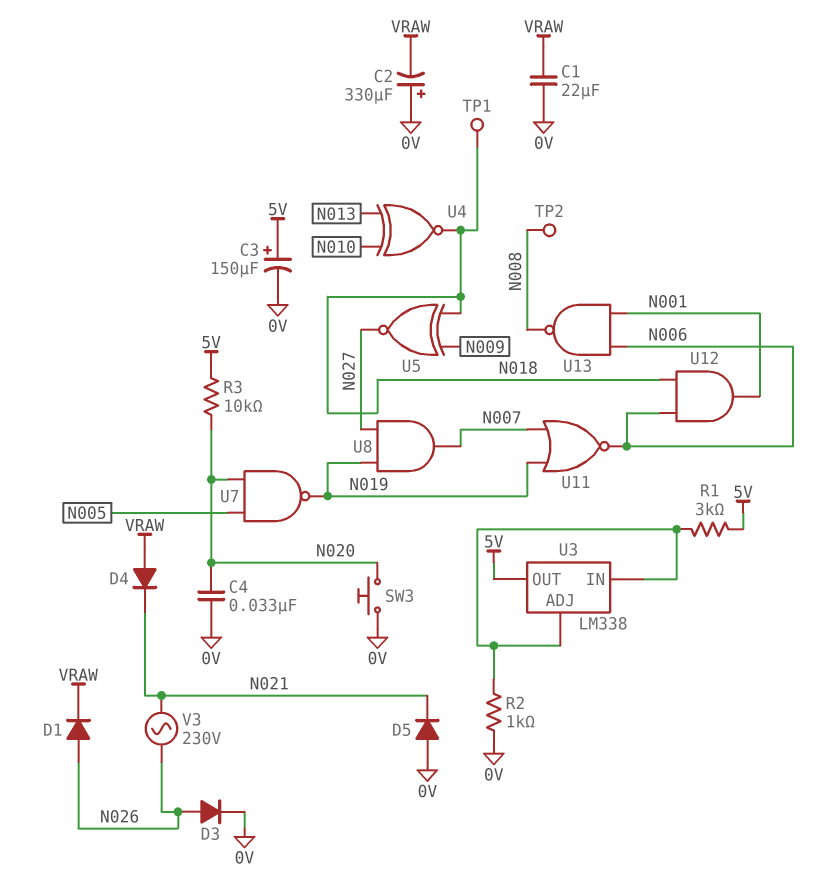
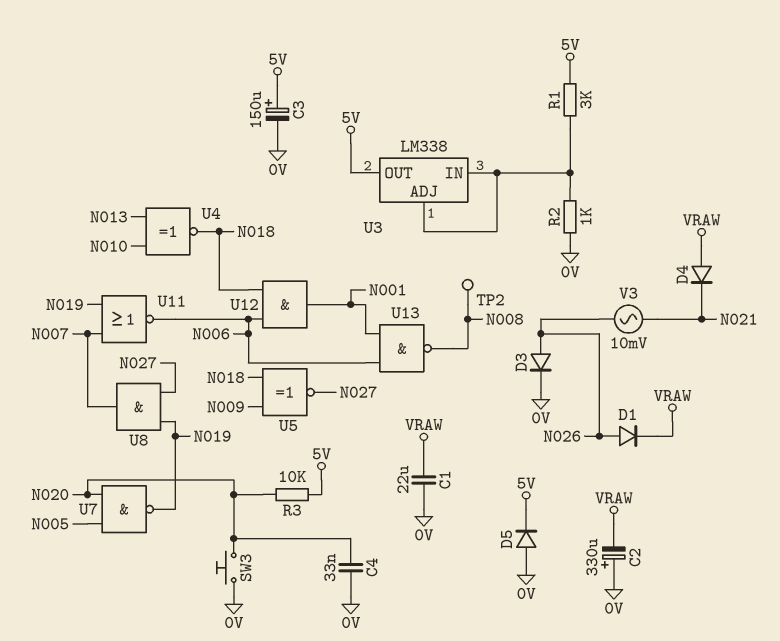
D5: diode (A 0V, K N021) -> diode (A 0V, K 5V)
TP1: test point (N018) -> none
V3: AC 230V (N021, N026) -> AC 10mV (N021, N026)

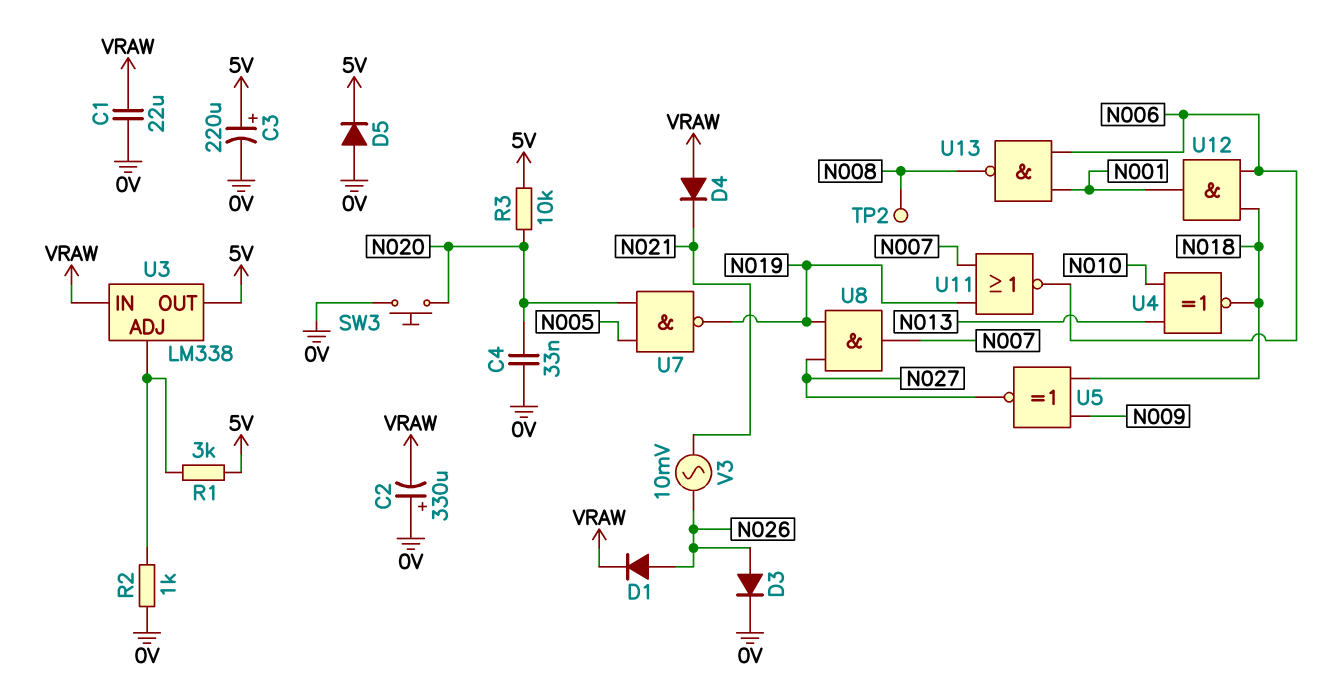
C3: 150uF (plus 5V, minus 0V) -> 220uF (plus 5V, minus 0V)
U3 pin IN: U3/ADJ -> VRAW

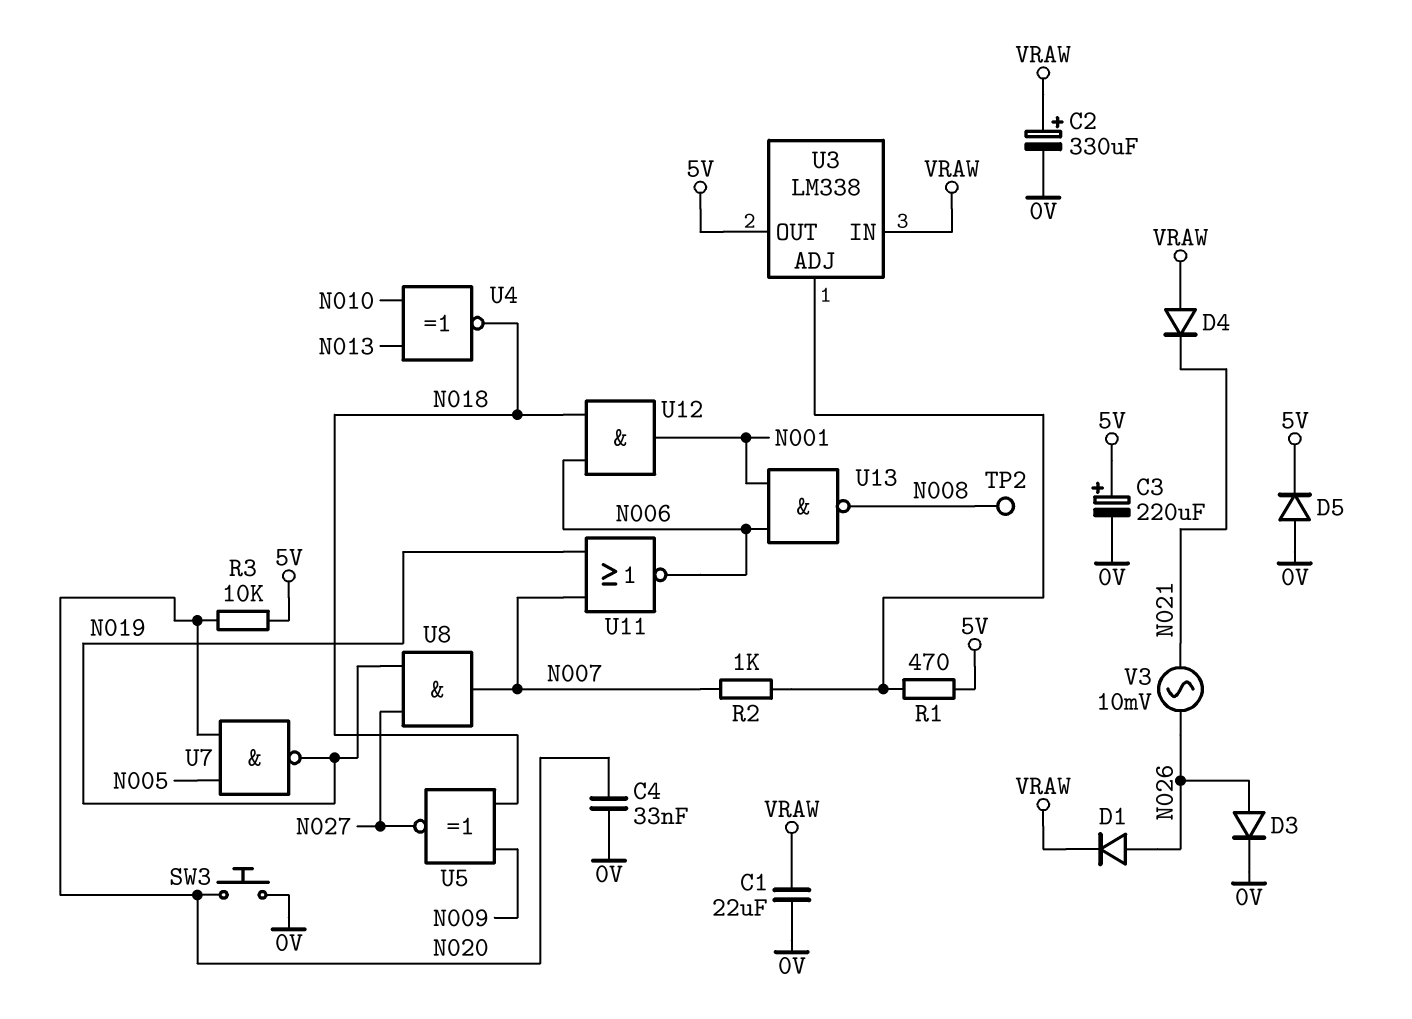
C2: 330uF (plus 0V, minus VRAW) -> 330uF (plus VRAW, minus 0V)
R1: 3k (5V, U3/ADJ) -> 470 (5V, U3/ADJ)
R2: 1k (0V, U3/ADJ) -> 1k (N007, U3/ADJ)

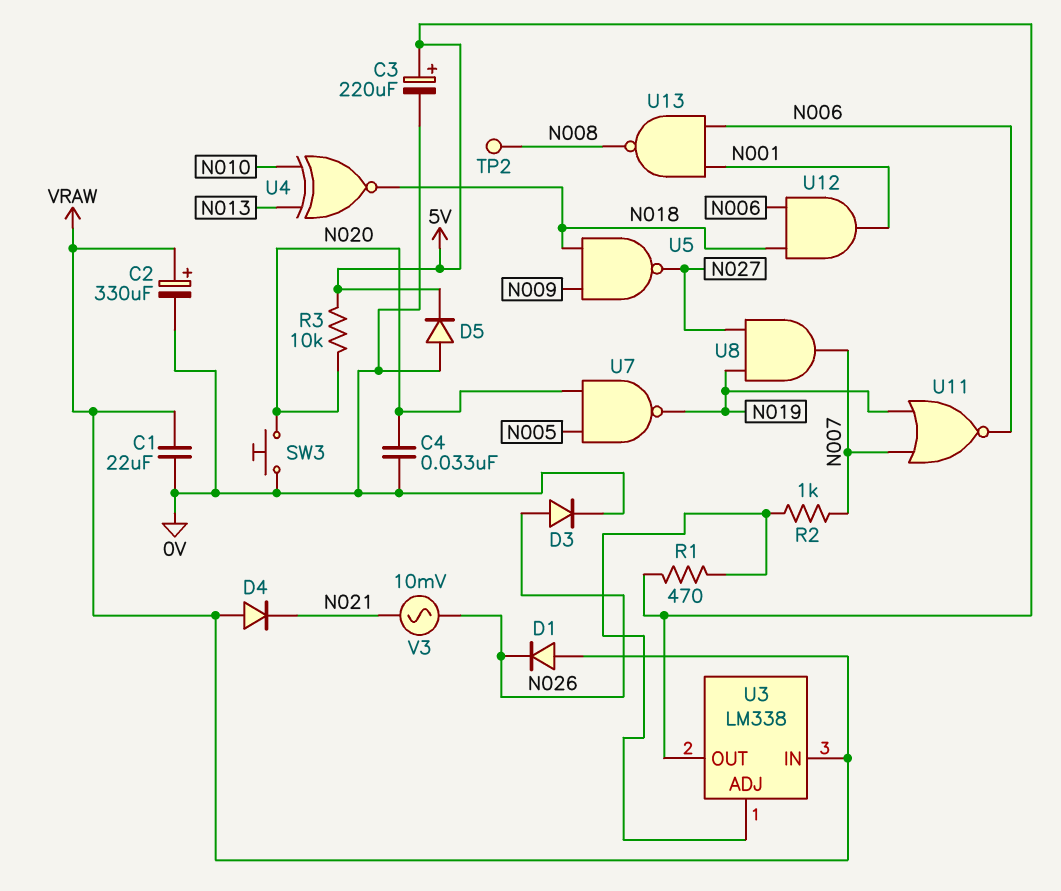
D1: diode (A N026, K VRAW) -> diode (A VRAW, K N026)
U5: XNOR (in N009, in N018, out N027) -> NAND (in N009, in N018, out N027)

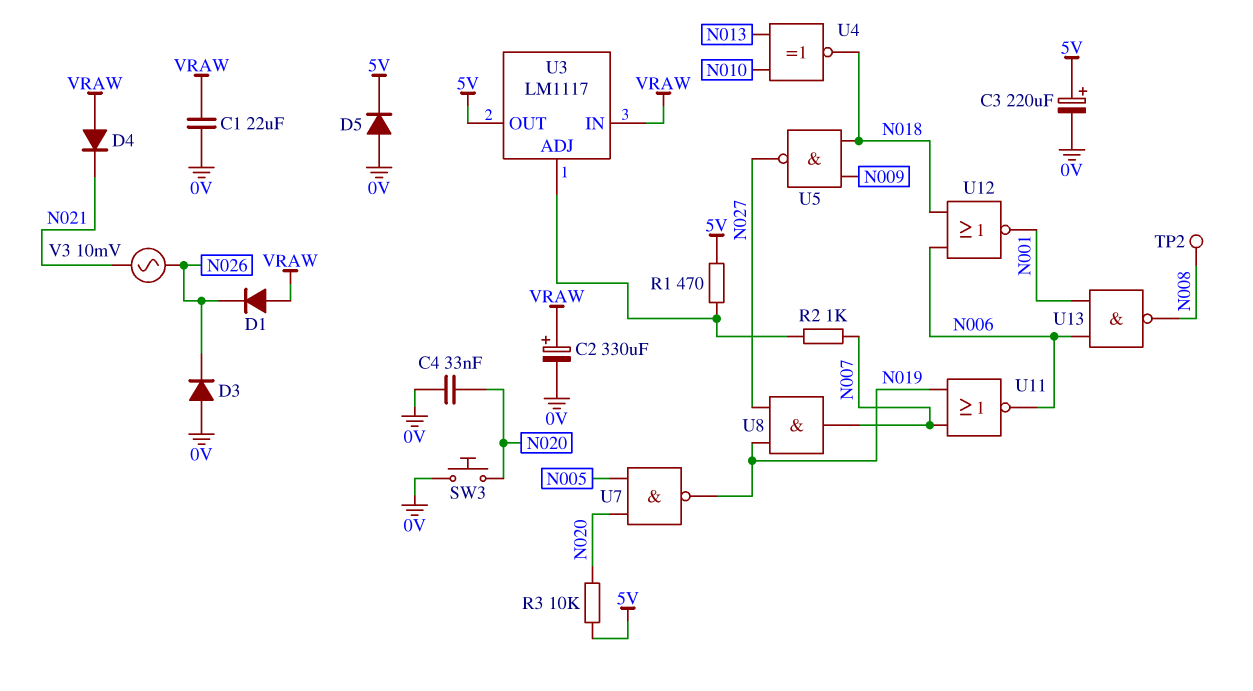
D3: diode (A N026, K 0V) -> diode (A 0V, K N026)
U3: LM338 -> LM1117
U12: AND (in N006, in N018, out N001) -> NOR (in N006, in N018, out N001)

